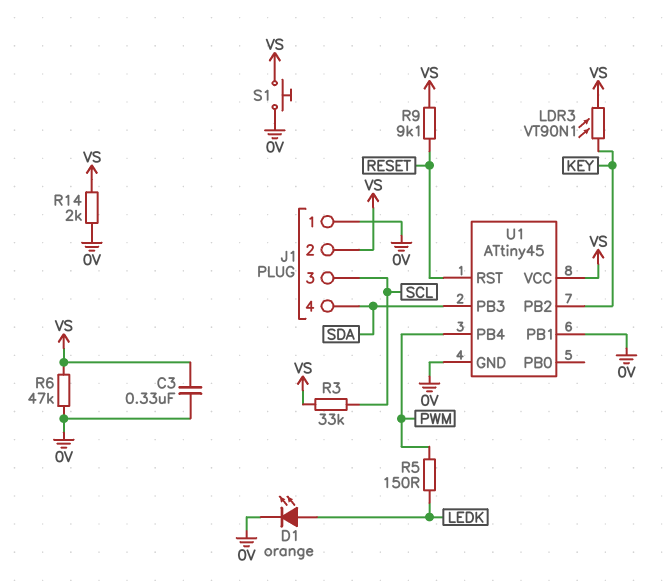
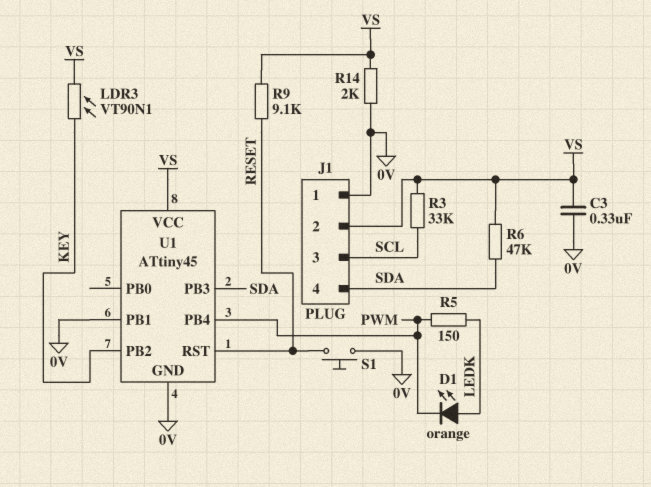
D1: LED orange (A LEDK, K 0V) -> LED orange (A LEDK, K PWM)
R6: 47k (0V, VS) -> 47k (SDA, VS)
S1: button (0V, VS) -> button (0V, RESET)

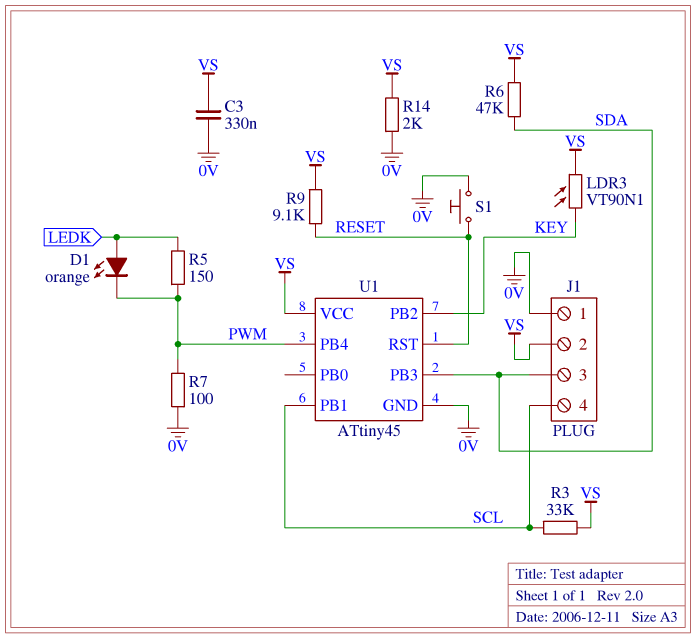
J1 pin 3: SCL -> SDA
J1 pin 4: SDA -> SCL
R7: none -> 100 (0V, PWM)
U1 pin PB1: 0V -> SCL

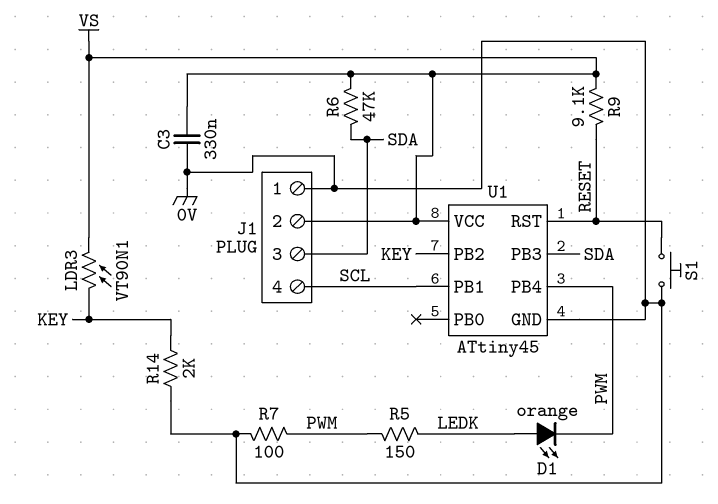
R3: 33k (SCL, VS) -> none
R14: 2k (0V, VS) -> 2k (0V, KEY)

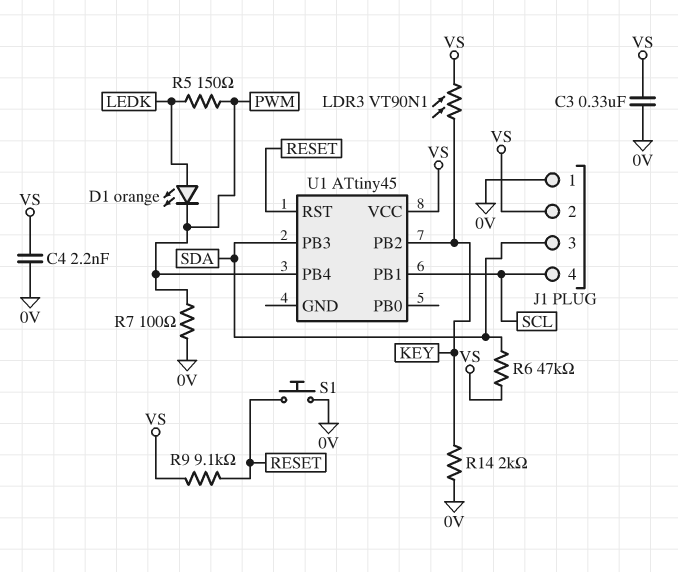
C4: none -> 2.2nF (0V, VS)
U1 pin GND: 0V -> none

